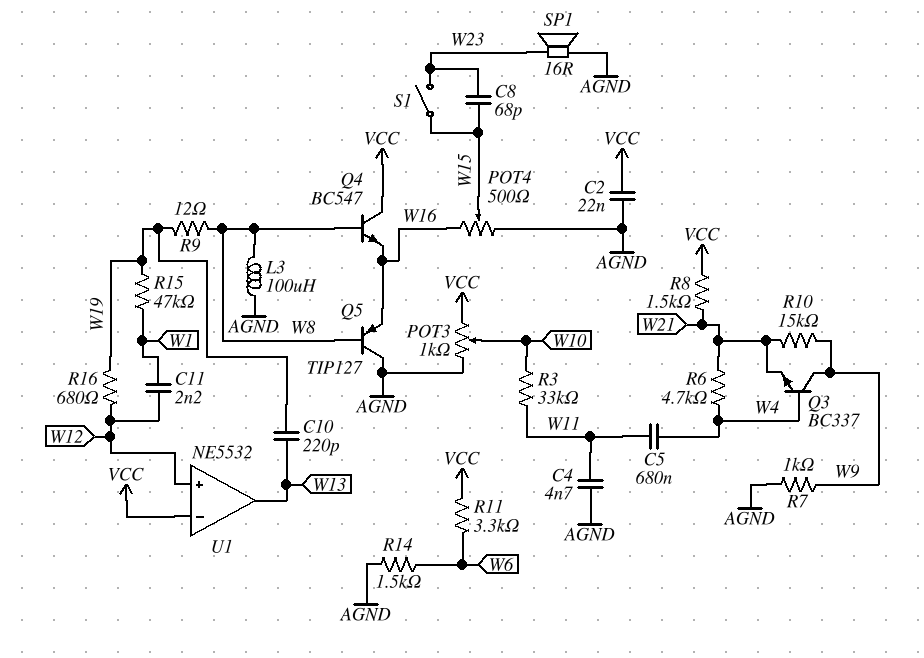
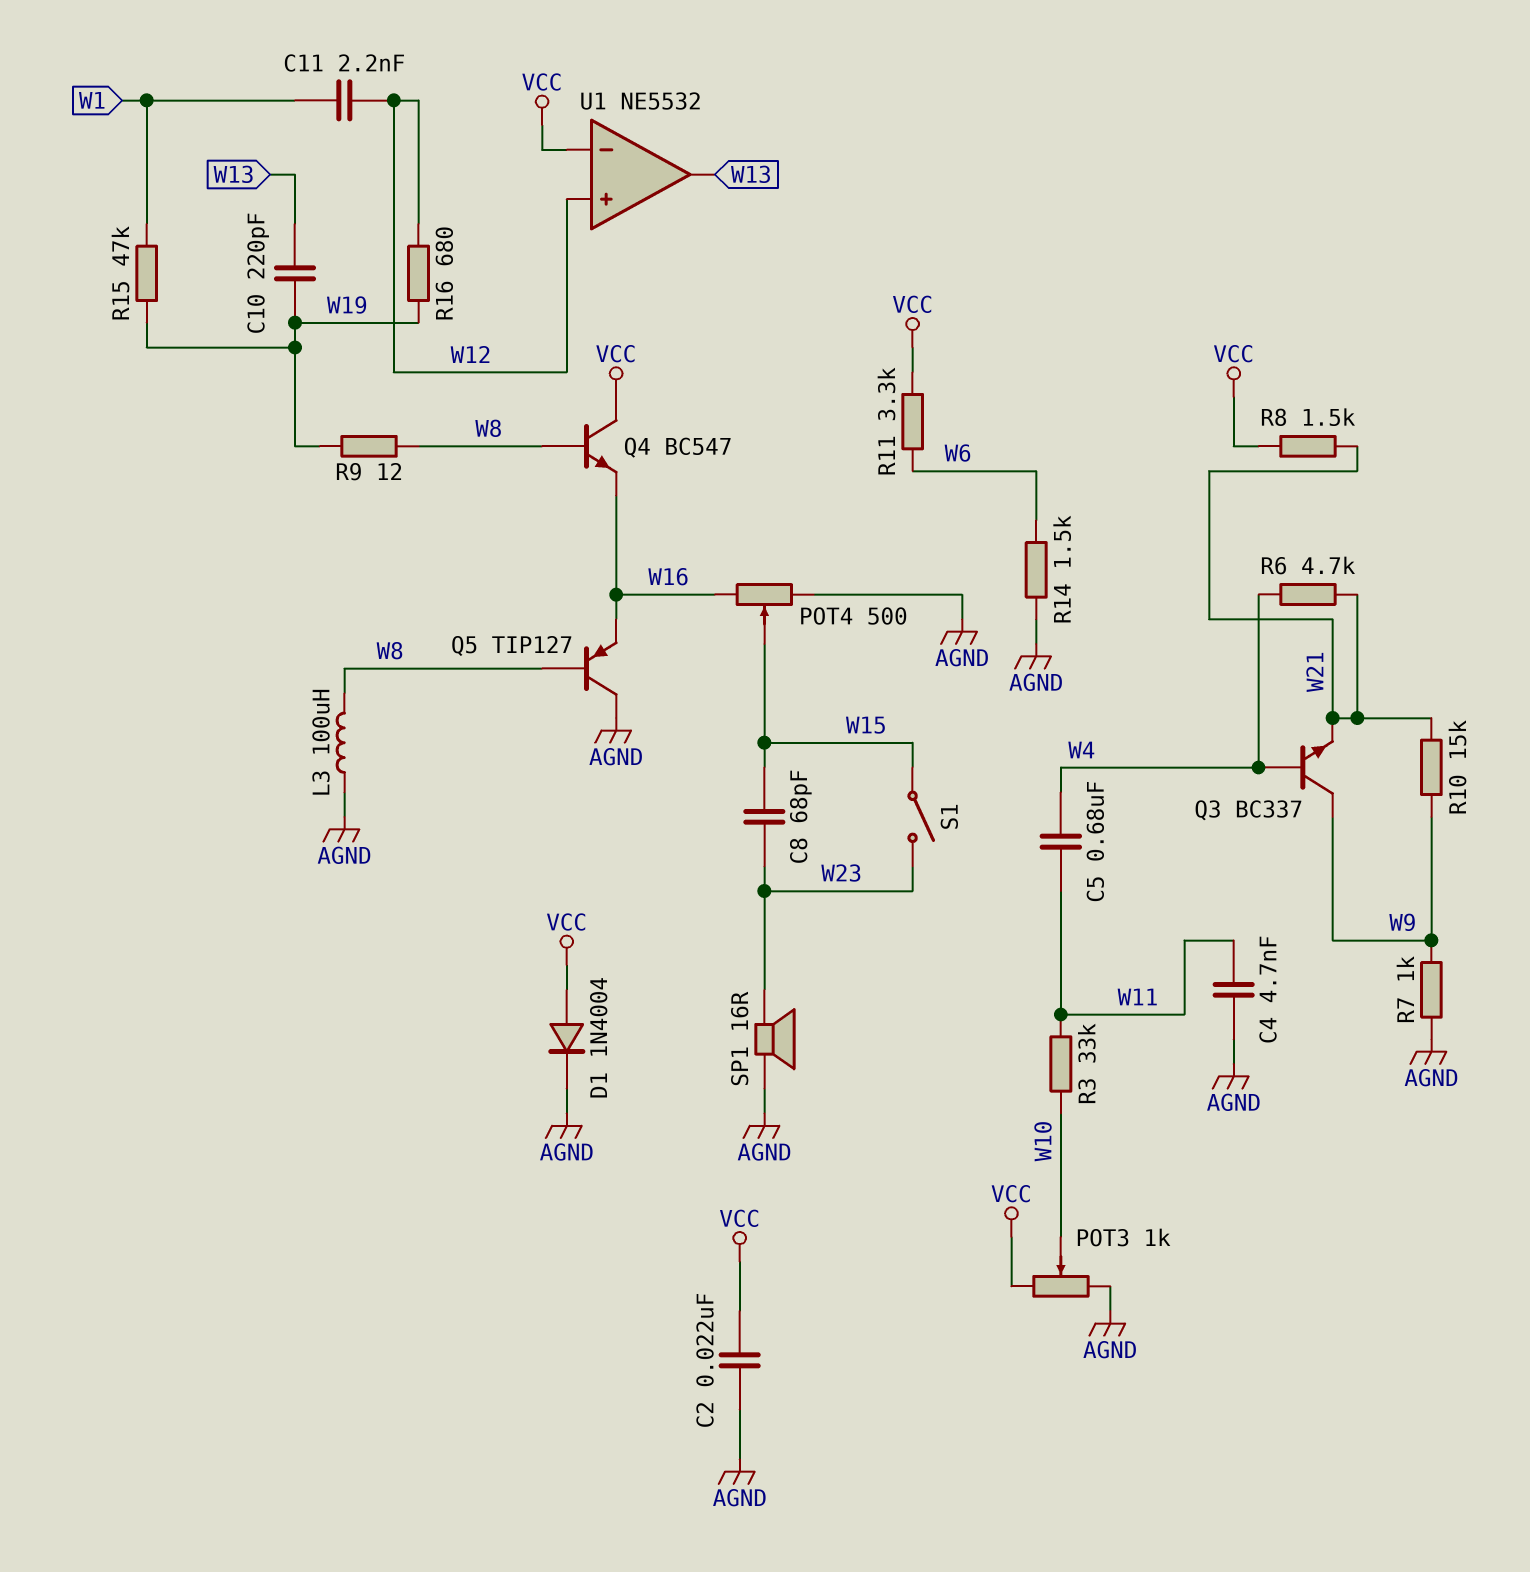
D1: none -> diode 1N4004 (A VCC, K AGND)

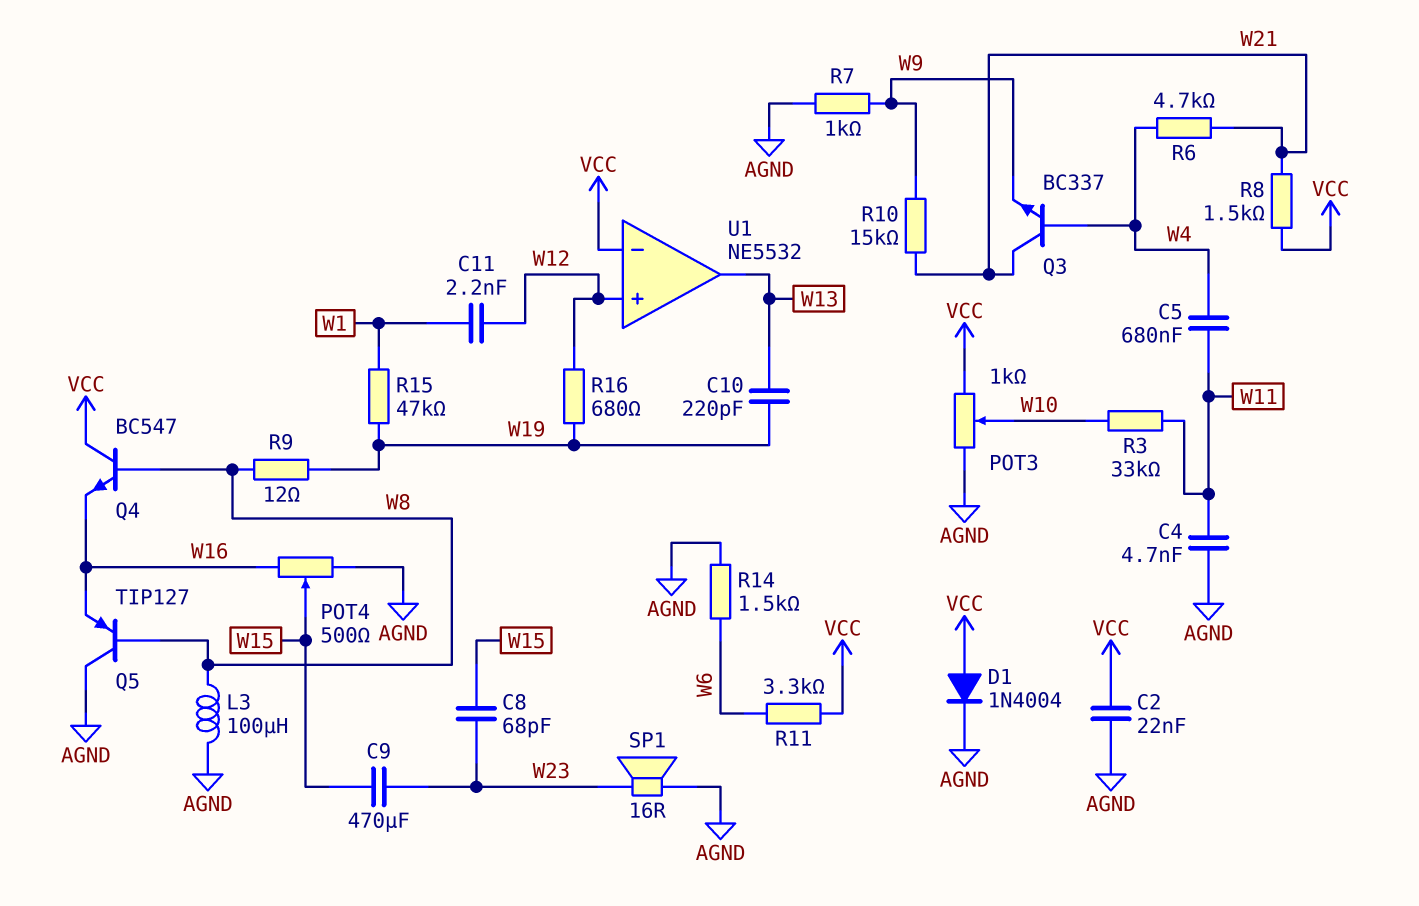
C9: none -> 470uF (W15, W23)
Q3: NPN BC337 (B W4, C W9, E W21) -> NPN BC337 (B W4, C W21, E W9)
S1: switch (W15, W23) -> none

